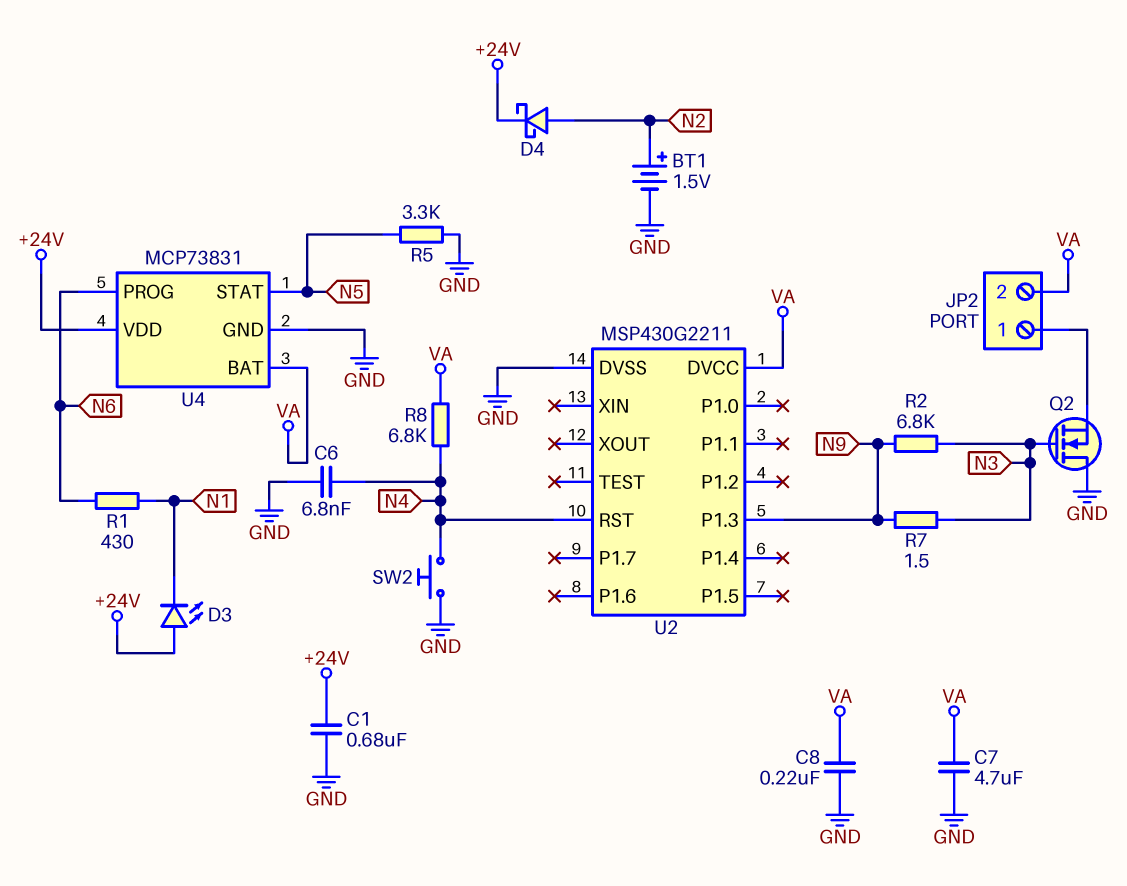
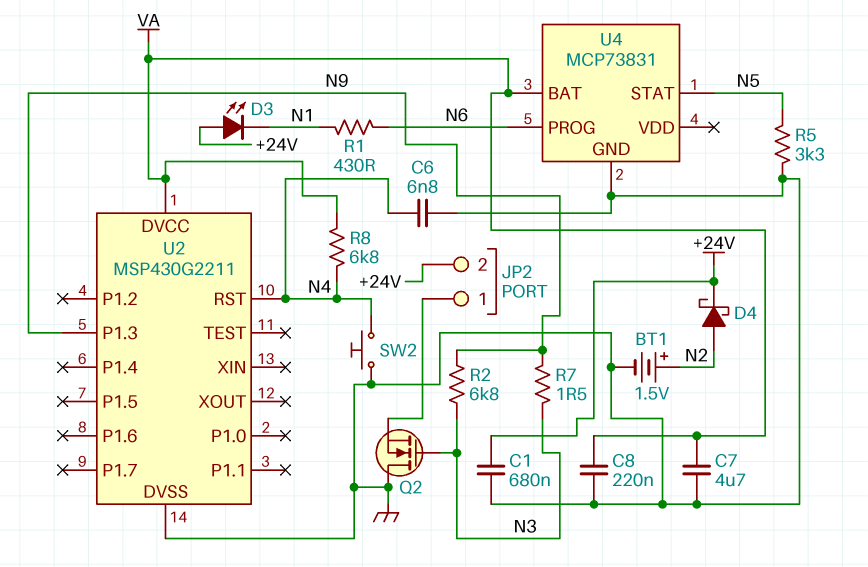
JP2 pin 2: VA -> +24V
U4 pin VDD: +24V -> none

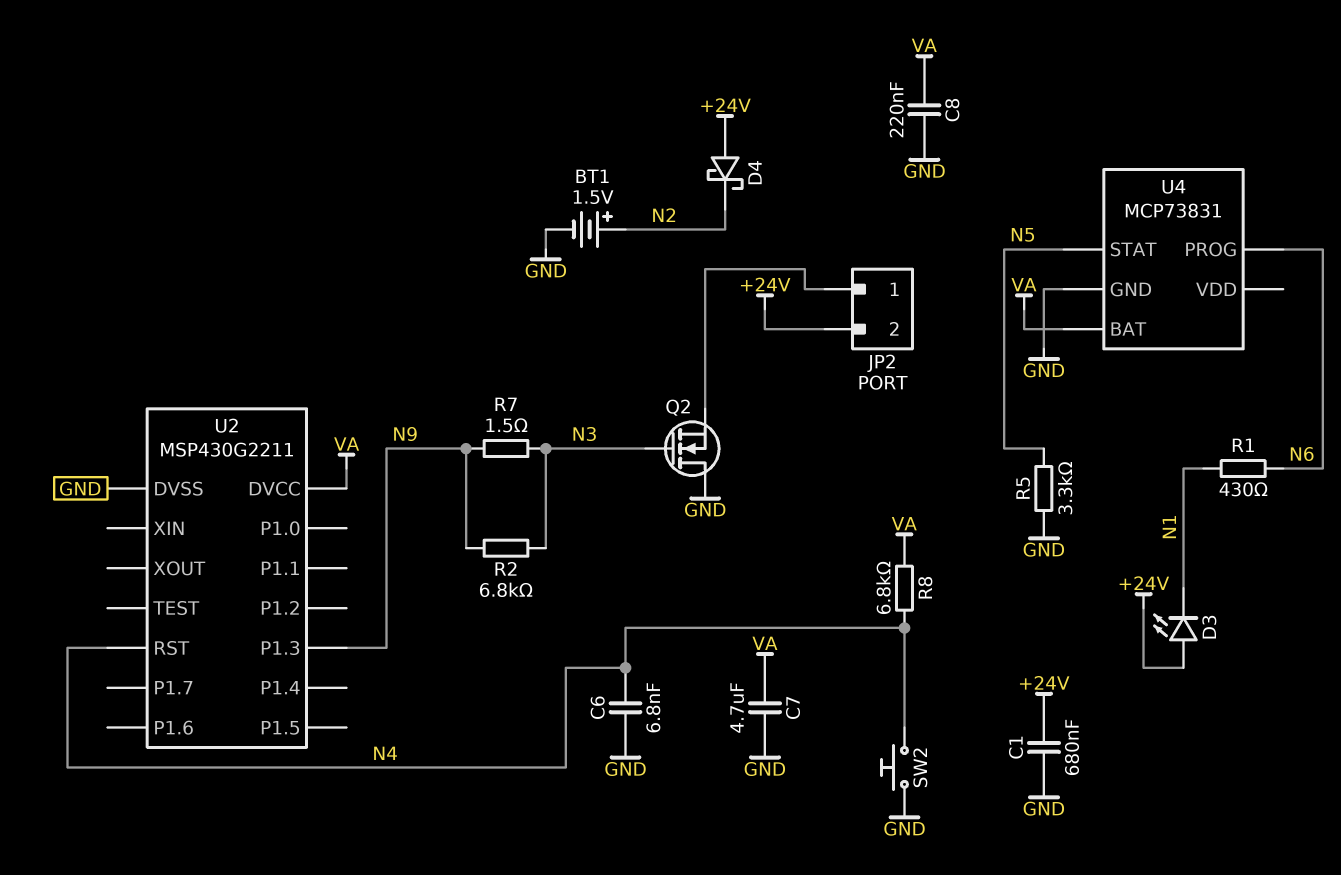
D4: schottky (A N2, K +24V) -> schottky (A +24V, K N2)

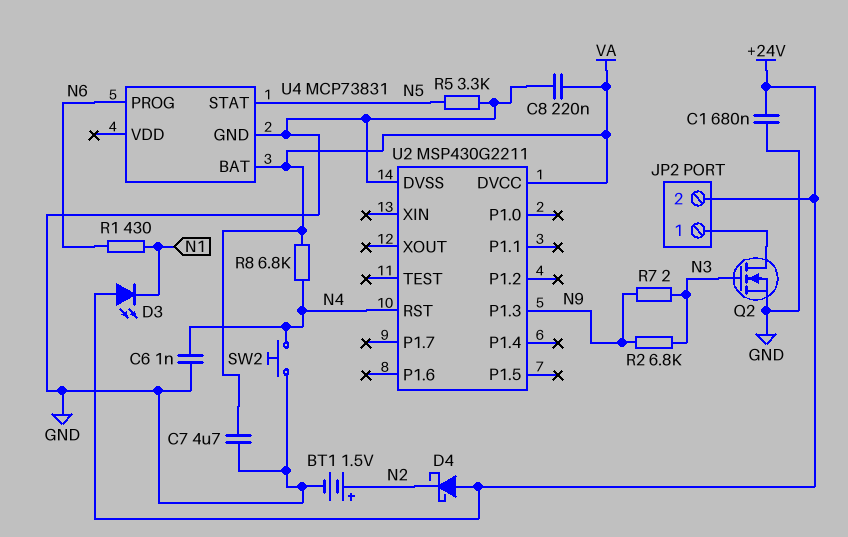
C6: 6.8nF (GND, N4) -> 1nF (GND, N4)
Q2: NMOS (G N3, D GND, S JP2/1) -> NMOS (G N3, D JP2/1, S GND)
R7: 1.5 (N3, N9) -> 2 (N3, N9)

